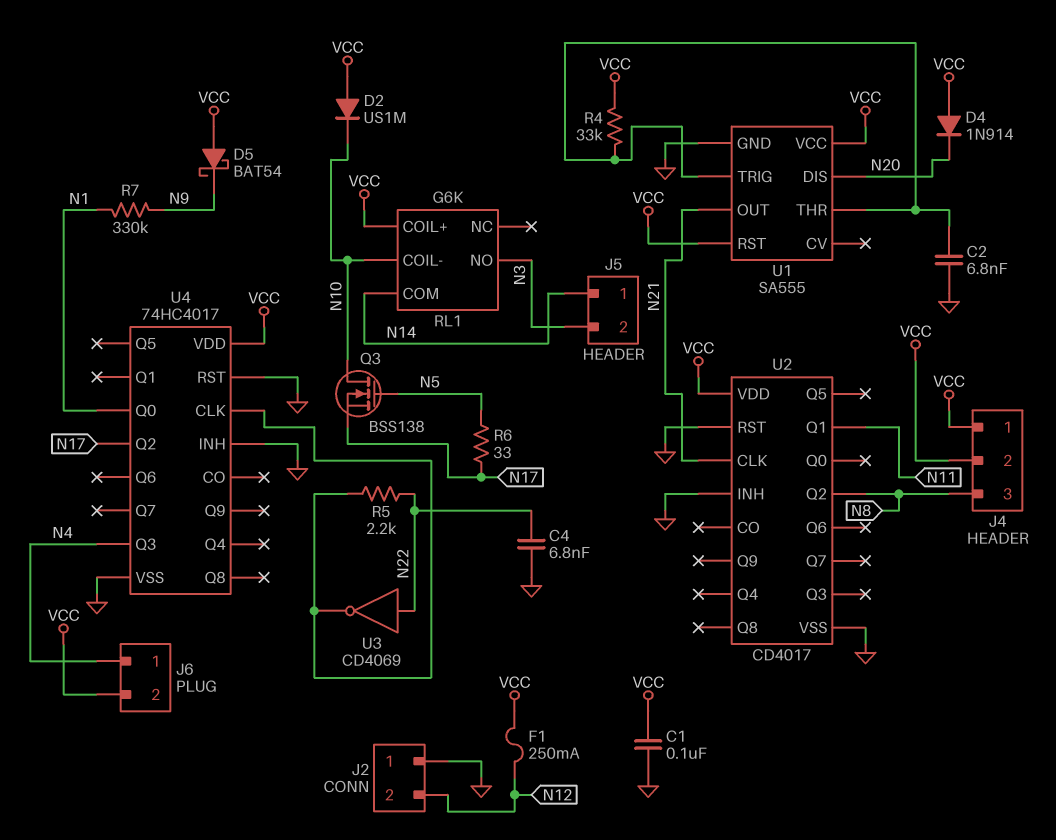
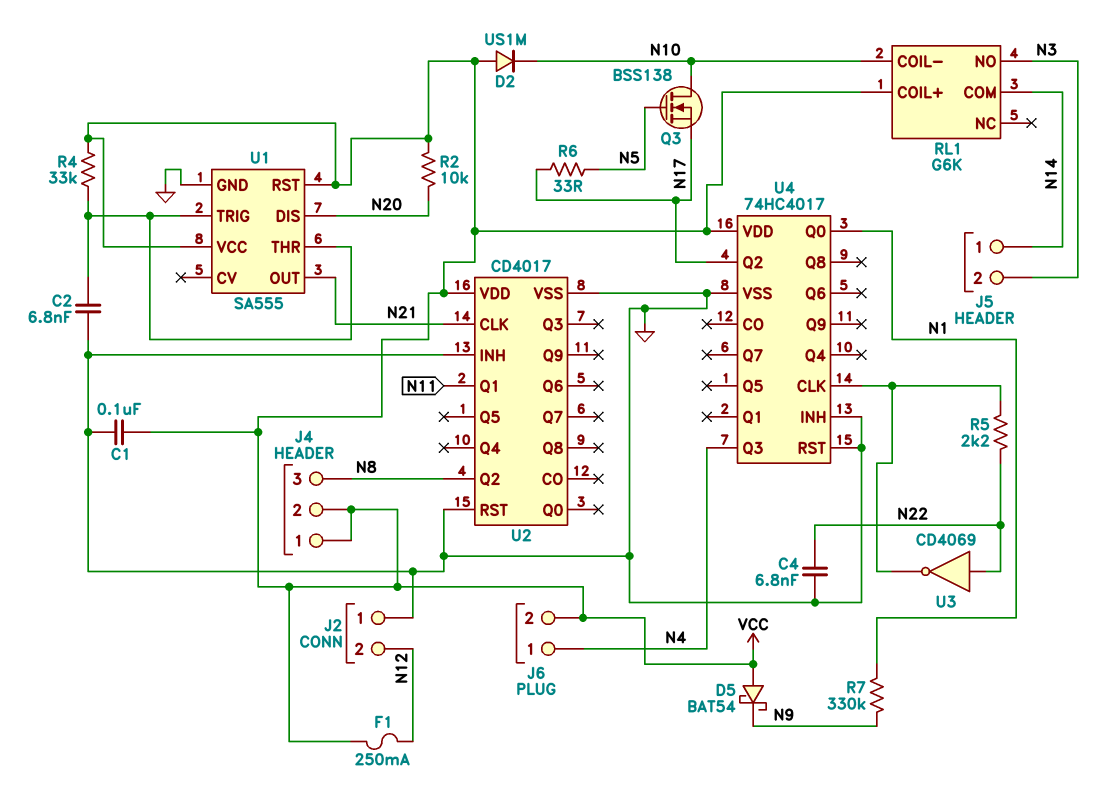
D4: diode 1N914 (A VCC, K N20) -> none
R2: none -> 10k (N20, VCC)

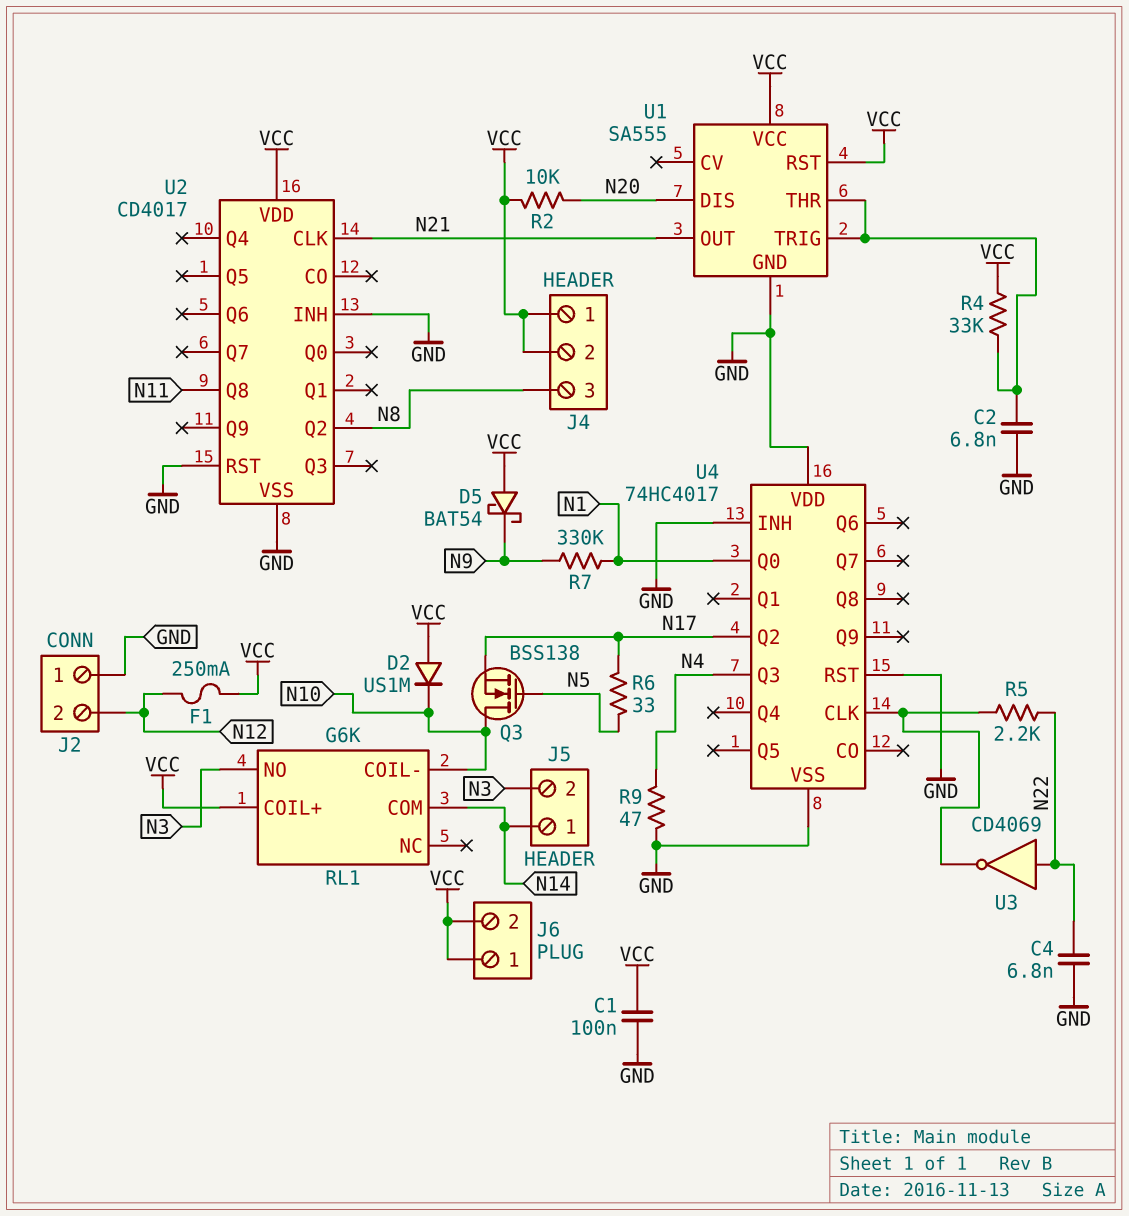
J6 pin 1: N4 -> VCC
R9: none -> 47 (GND, N4)
U2 pin Q1: N11 -> none
U2 pin Q8: none -> N11
U4 pin VDD: VCC -> GND

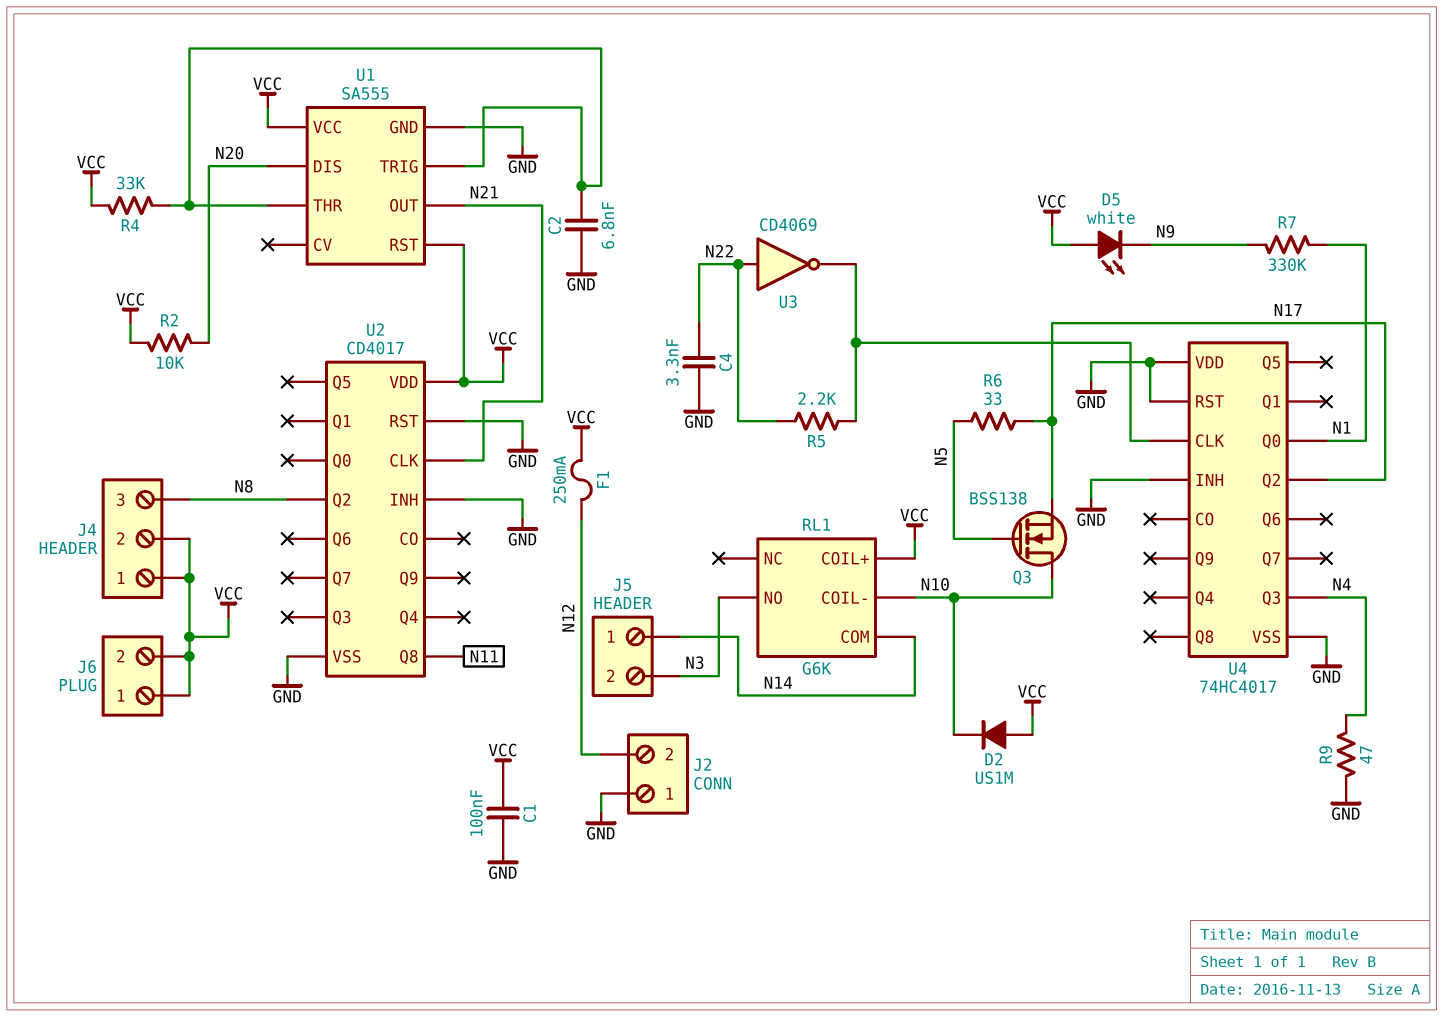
C4: 6.8nF (GND, N22) -> 3.3nF (GND, N22)
D5: schottky BAT54 (A VCC, K N9) -> LED white (A VCC, K N9)

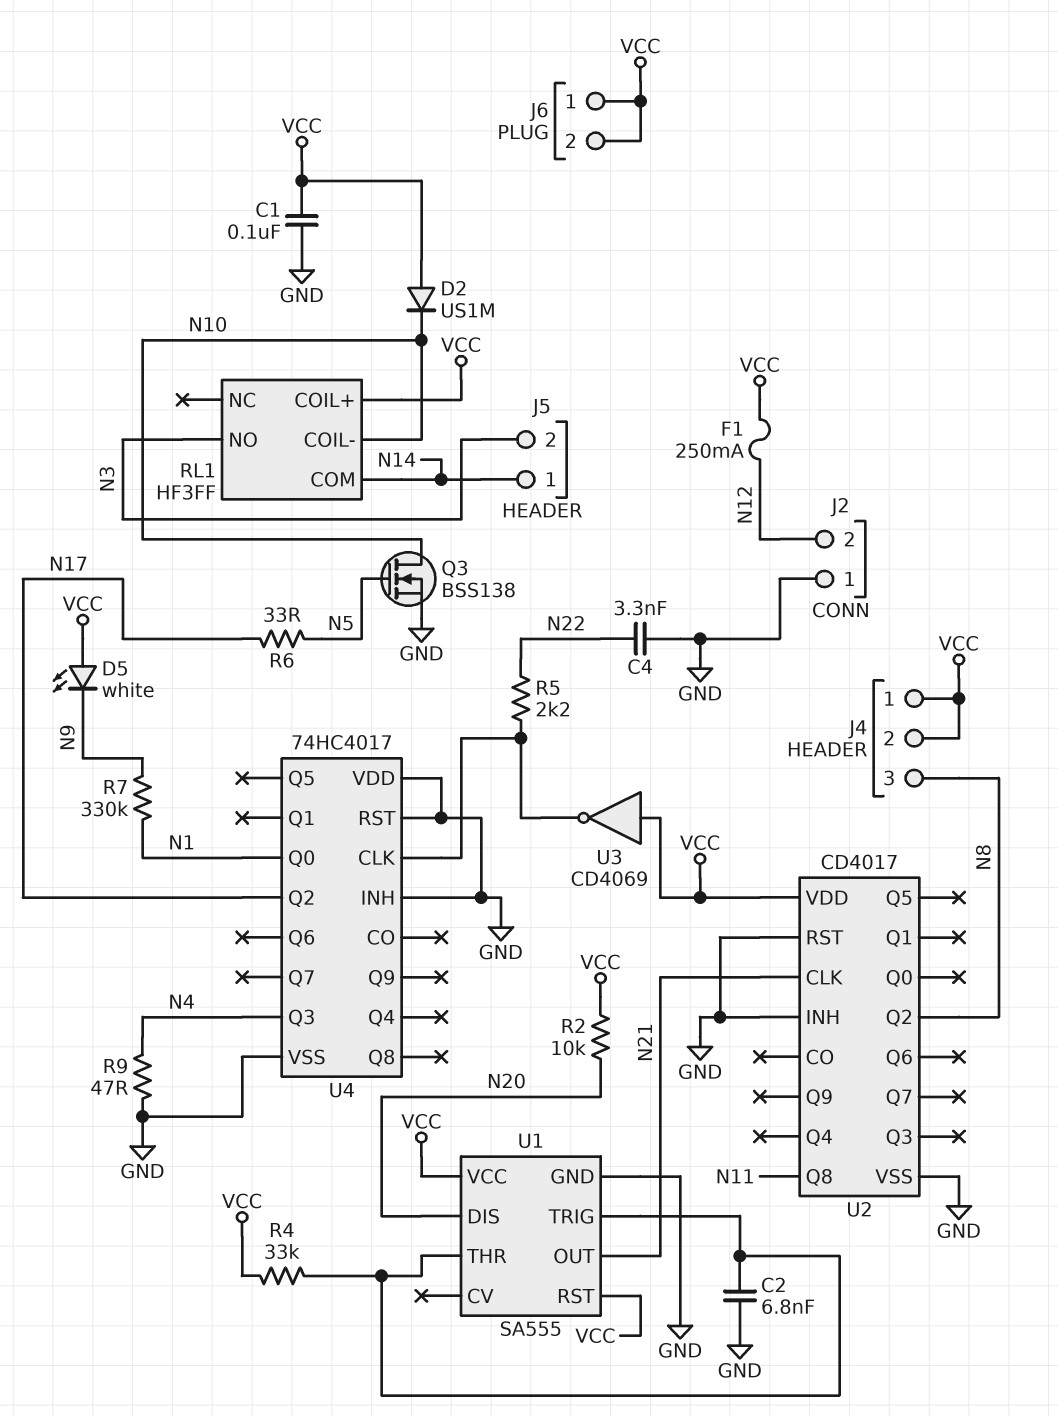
Q3: NMOS BSS138 (G N5, D N10, S N17) -> NMOS BSS138 (G N5, D N10, S GND)
RL1: G6K -> HF3FF
U3: NOT CD4069 (in N22, out U4/CLK) -> NOT CD4069 (in VCC, out U4/CLK)

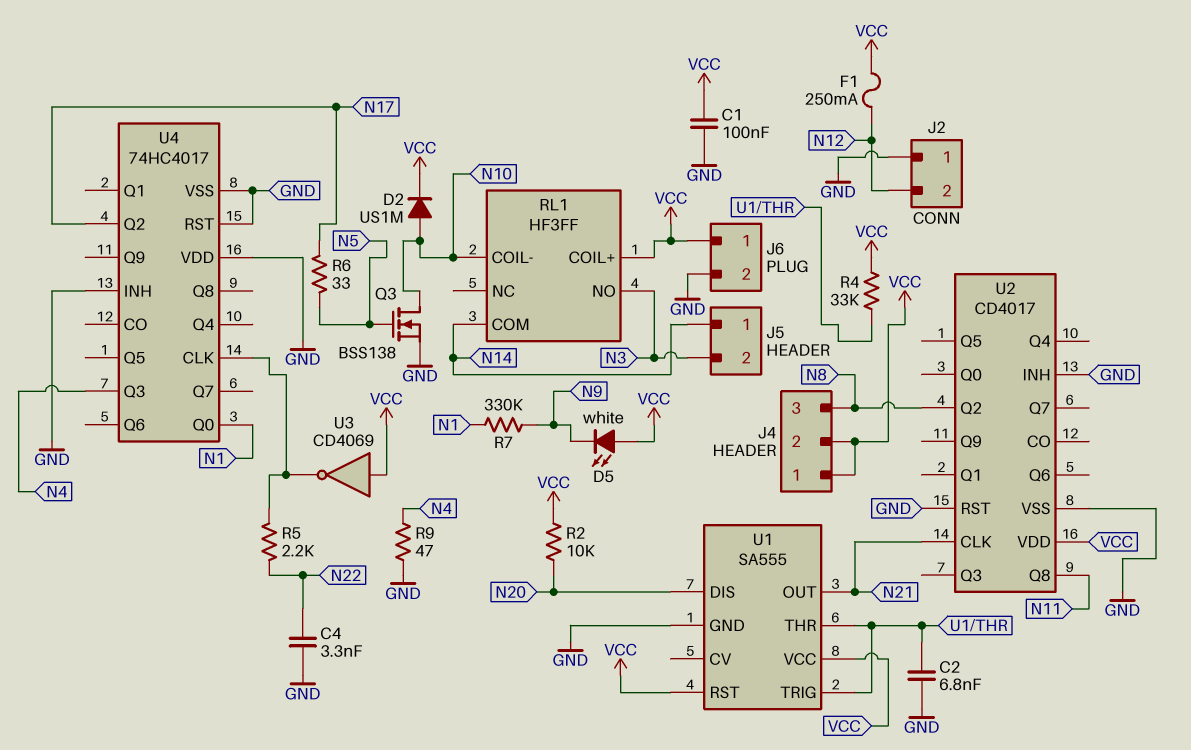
D2: diode US1M (A VCC, K N10) -> diode US1M (A N10, K VCC)
J6 pin 2: VCC -> GND

